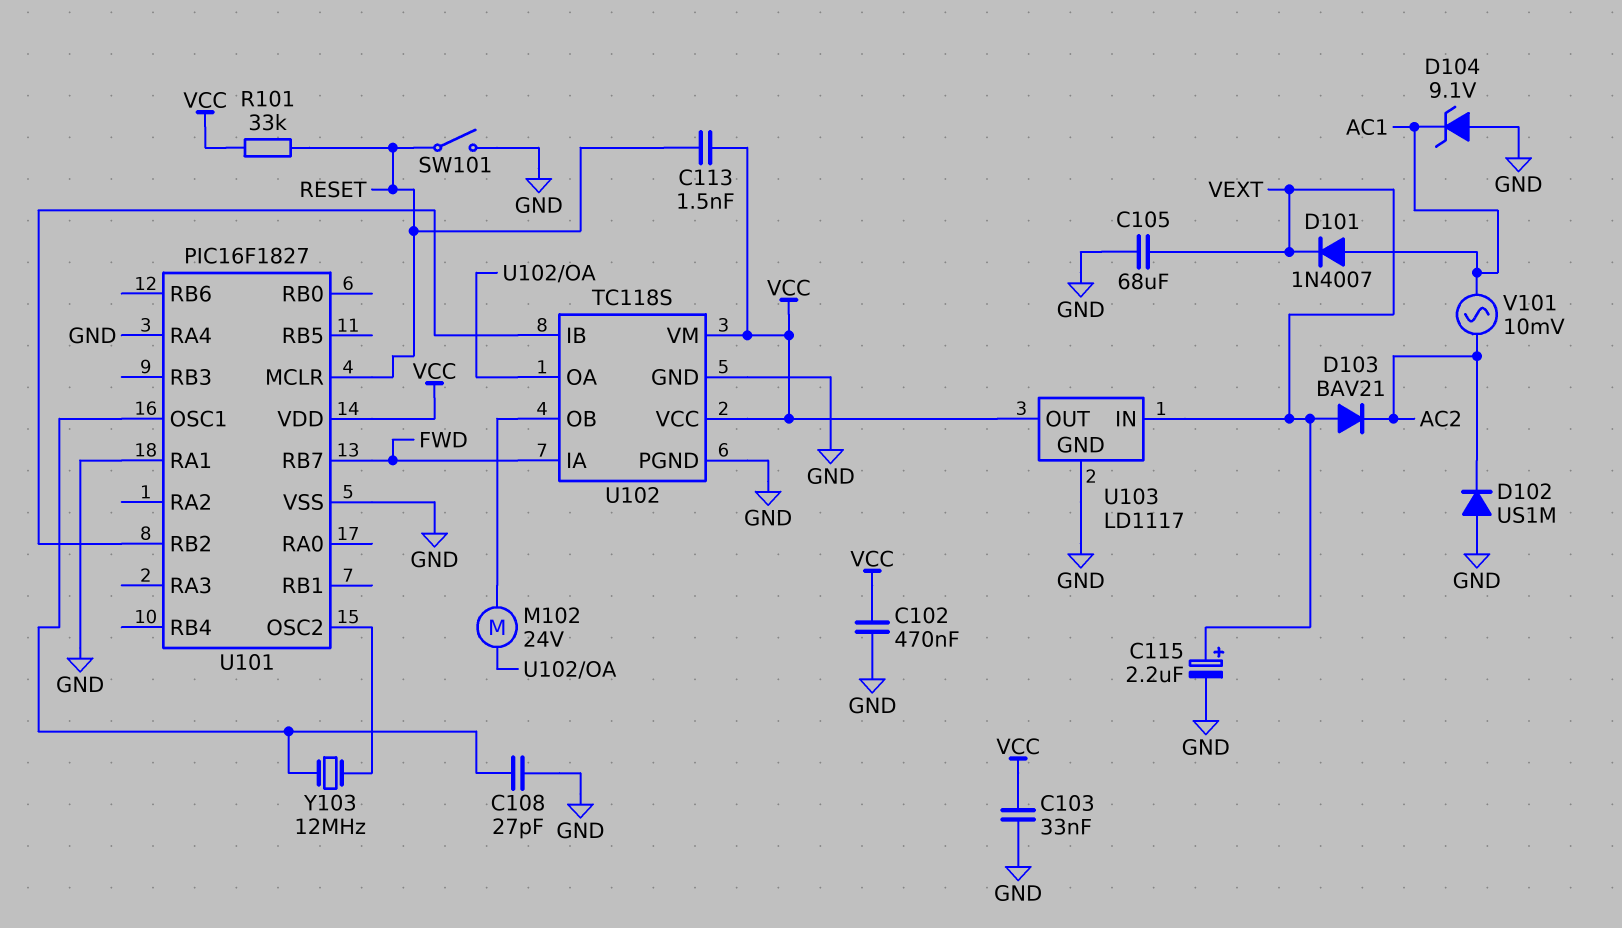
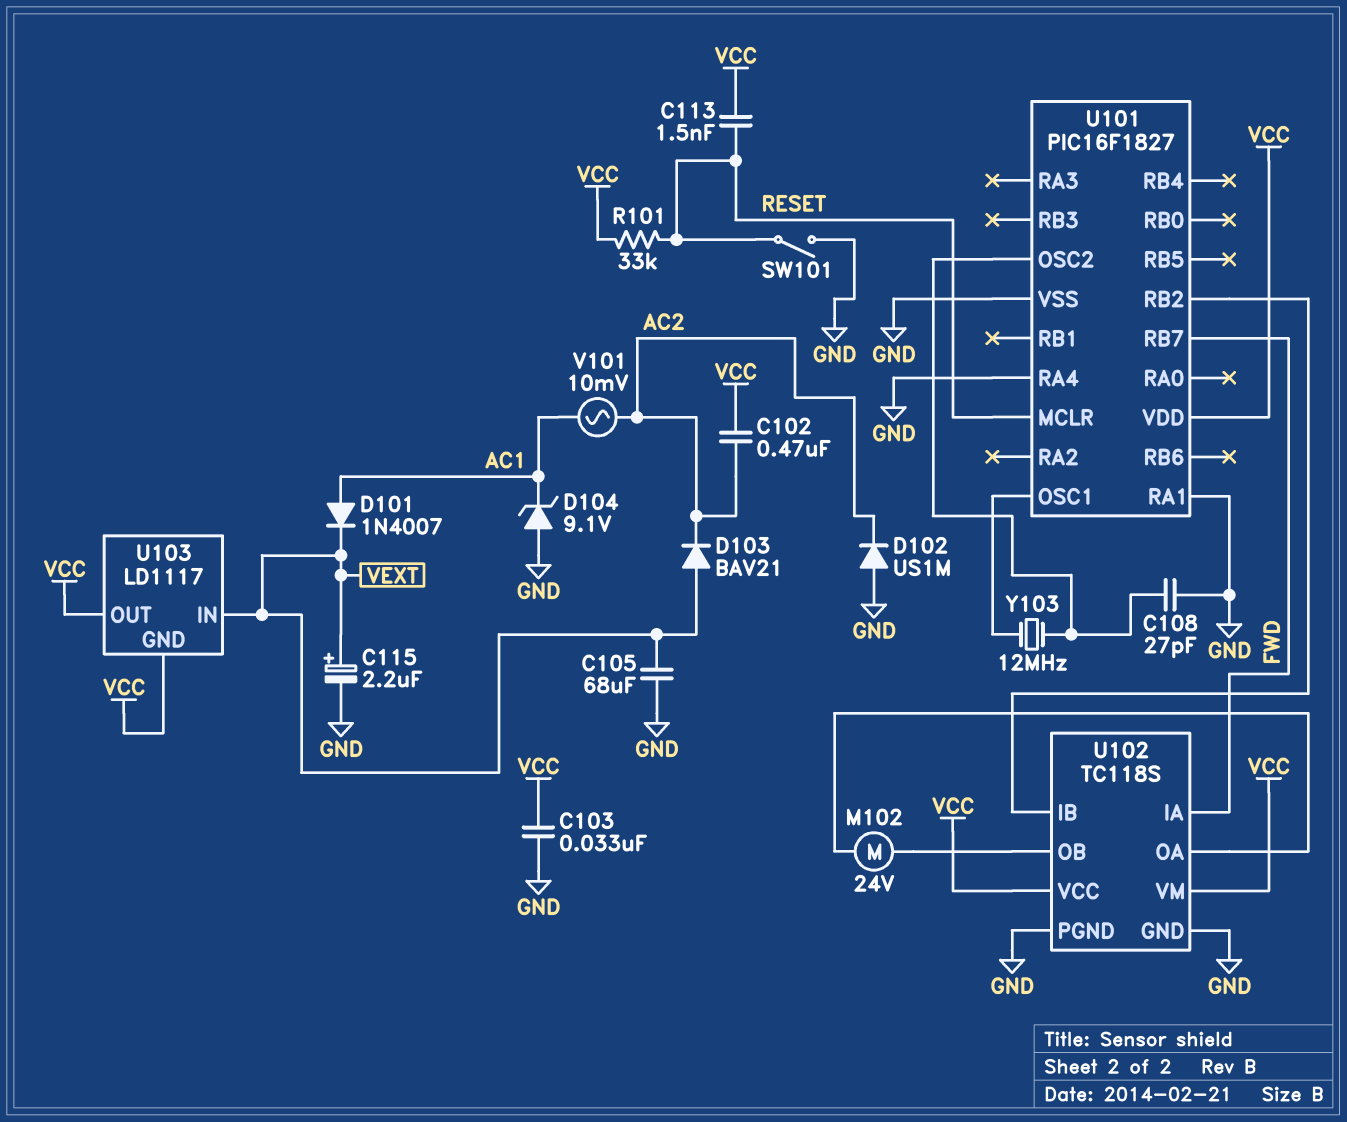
C102: 470nF (GND, VCC) -> 470nF (AC2, VCC)
C108: 27pF (GND, U101/OSC1) -> 27pF (GND, U101/OSC2)
U103 pin GND: GND -> VCC

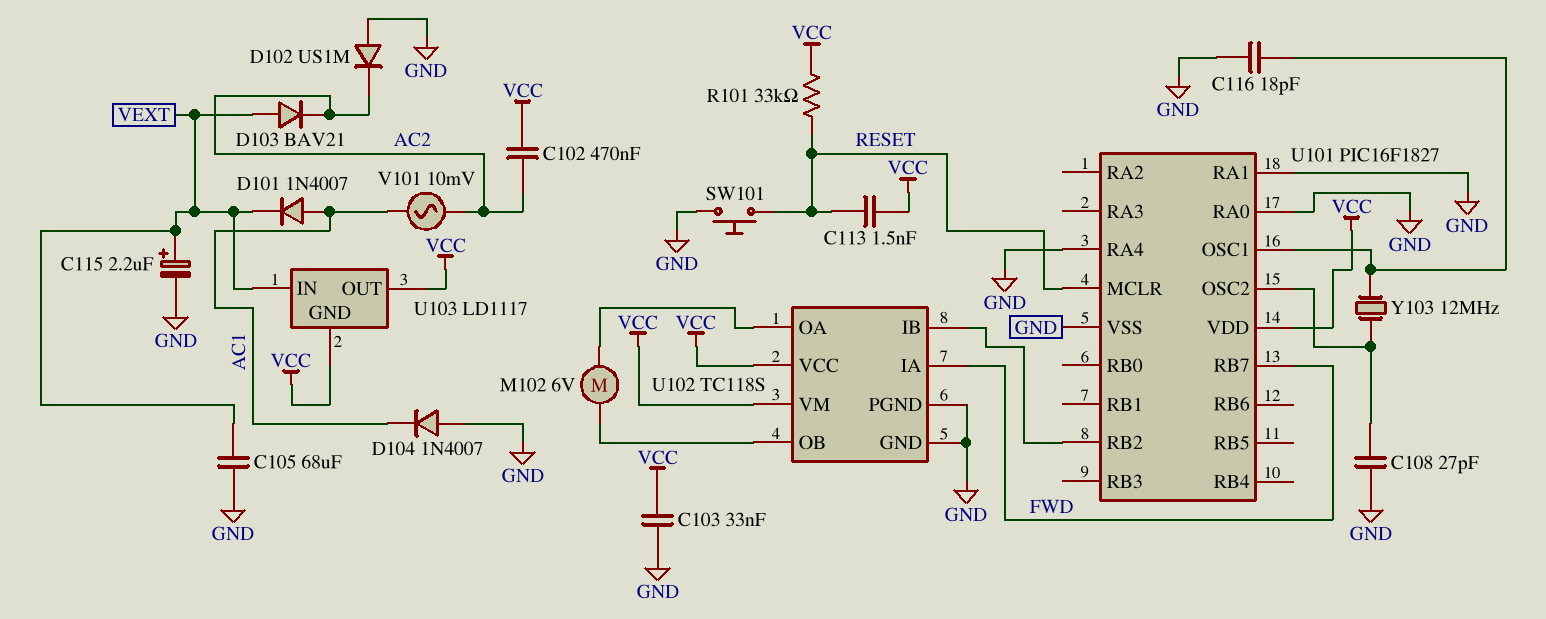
C116: none -> 18pF (GND, U101/OSC1)
D104: zener 9.1V (A GND, K AC1) -> diode 1N4007 (A GND, K AC1)
M102: motor 24V (U102/OA, U102/OB) -> motor 6V (U102/OA, U102/OB)
SW101: switch (GND, RESET) -> button (GND, RESET)
U101 pin RA0: none -> GND

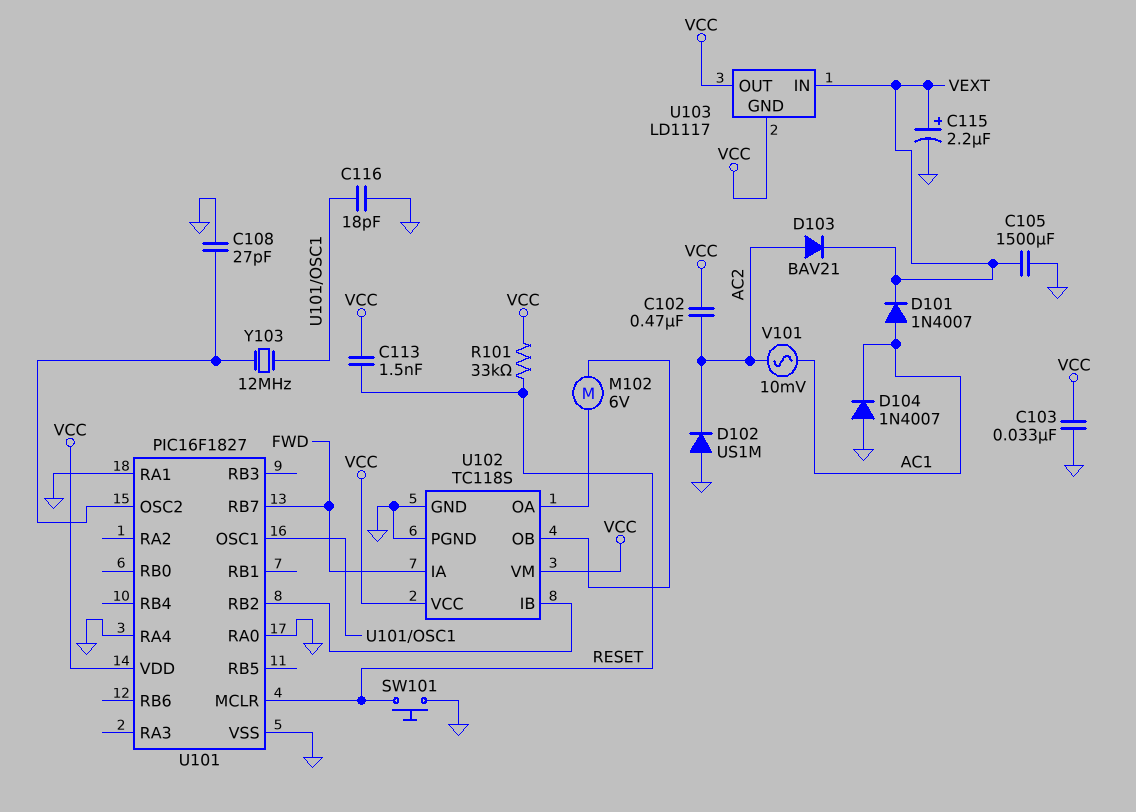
C105: 68uF (GND, VEXT) -> 1500uF (GND, VEXT)
D103: diode BAV21 (A VEXT, K AC2) -> diode BAV21 (A AC2, K VEXT)

